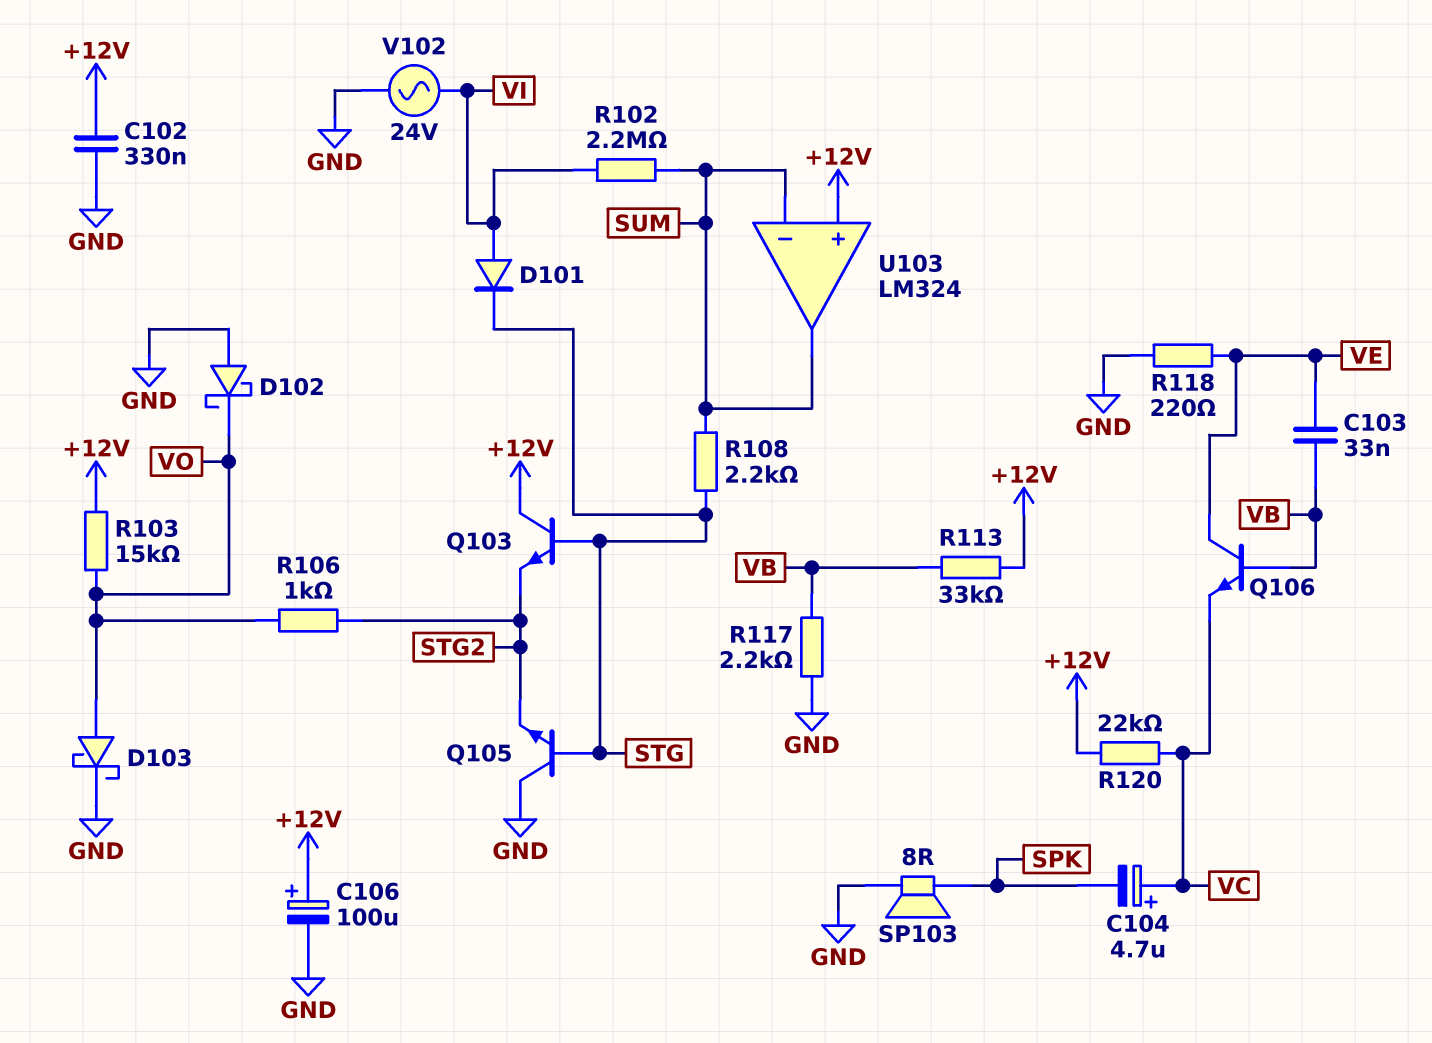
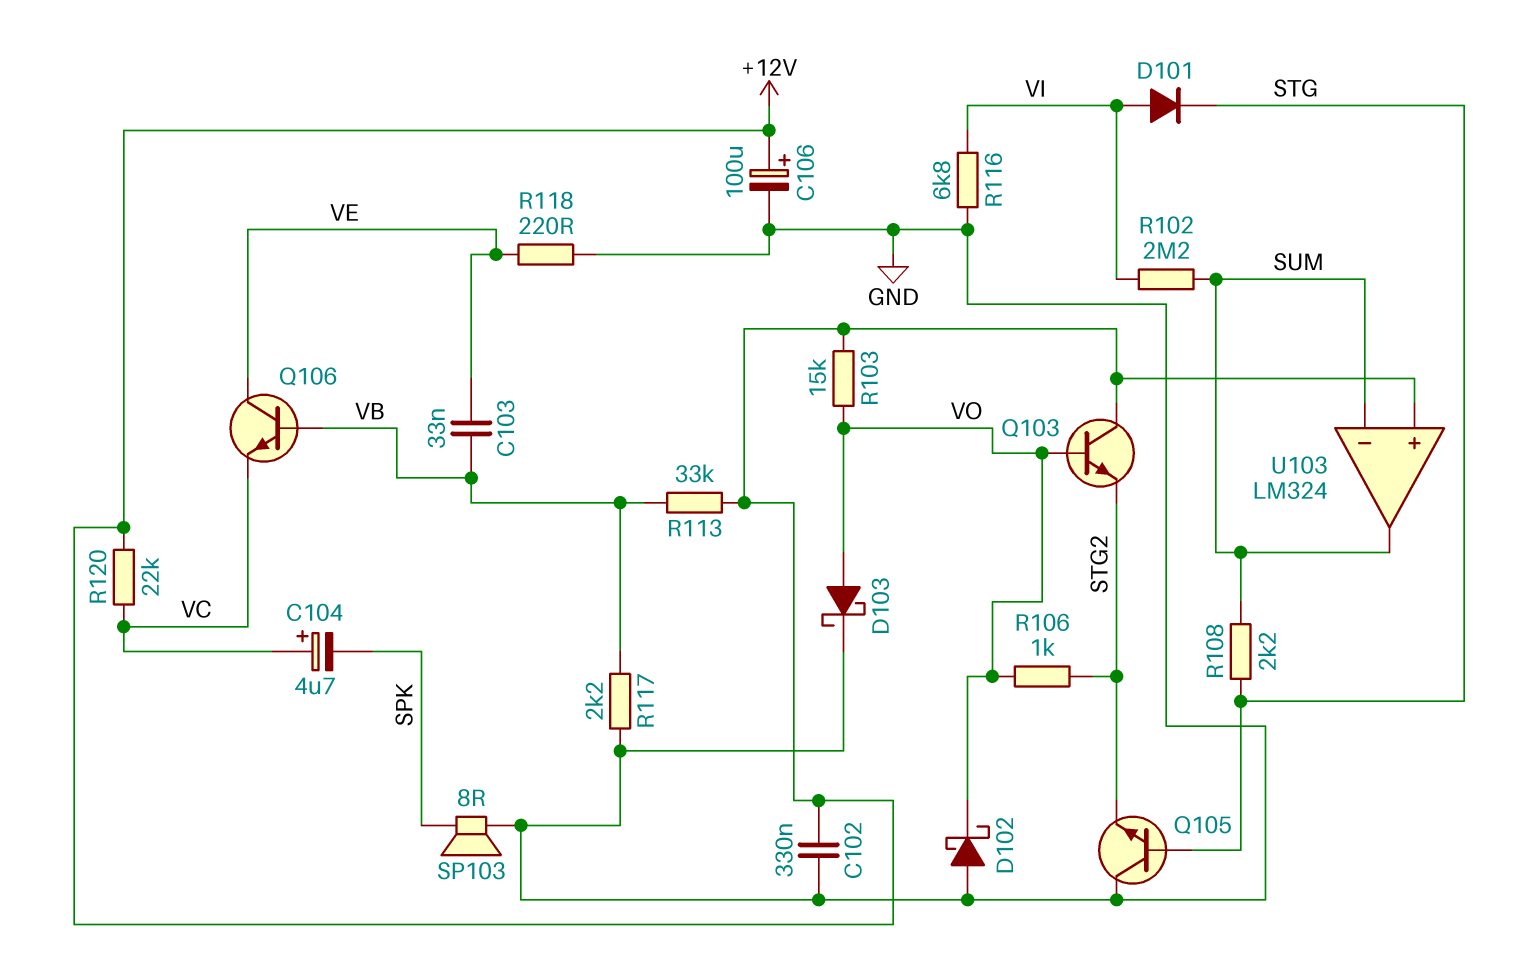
Q103: NPN (B STG, C +12V, E STG2) -> NPN (B VO, C +12V, E STG2)
R116: none -> 6.8k (GND, VI)
V102: AC 24V (GND, VI) -> none

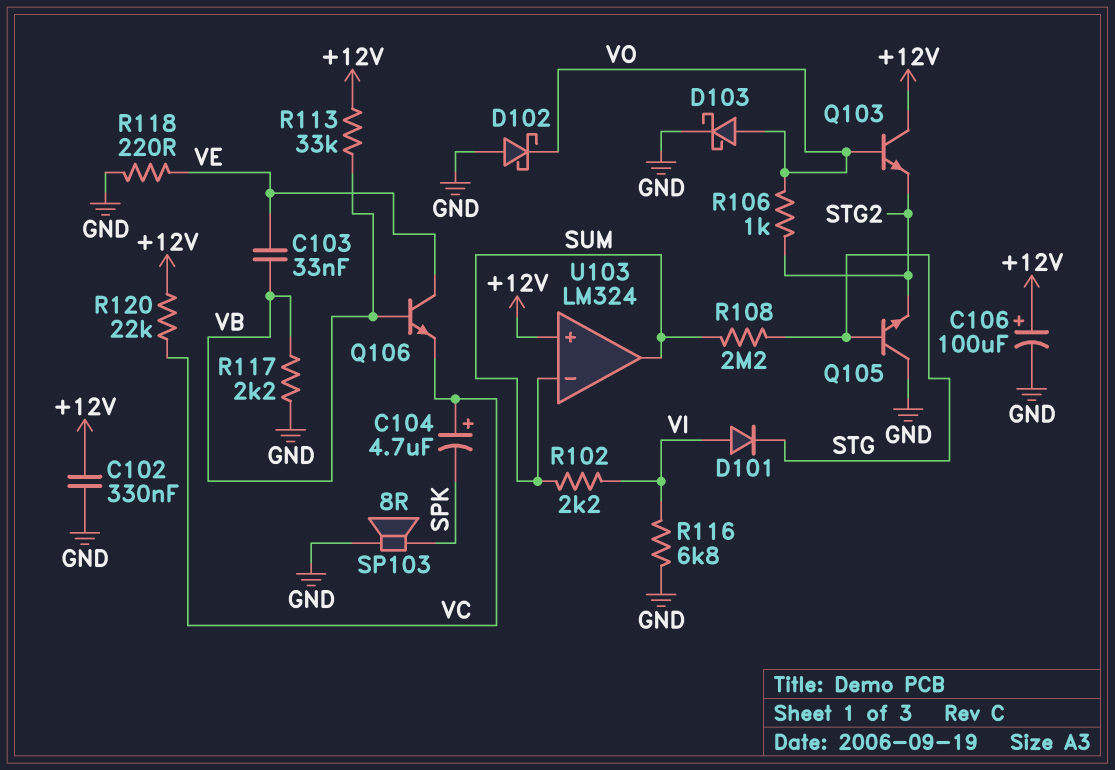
R102: 2.2M (SUM, VI) -> 2.2k (SUM, VI)
R103: 15k (+12V, VO) -> none
R108: 2.2k (STG, SUM) -> 2.2M (STG, SUM)

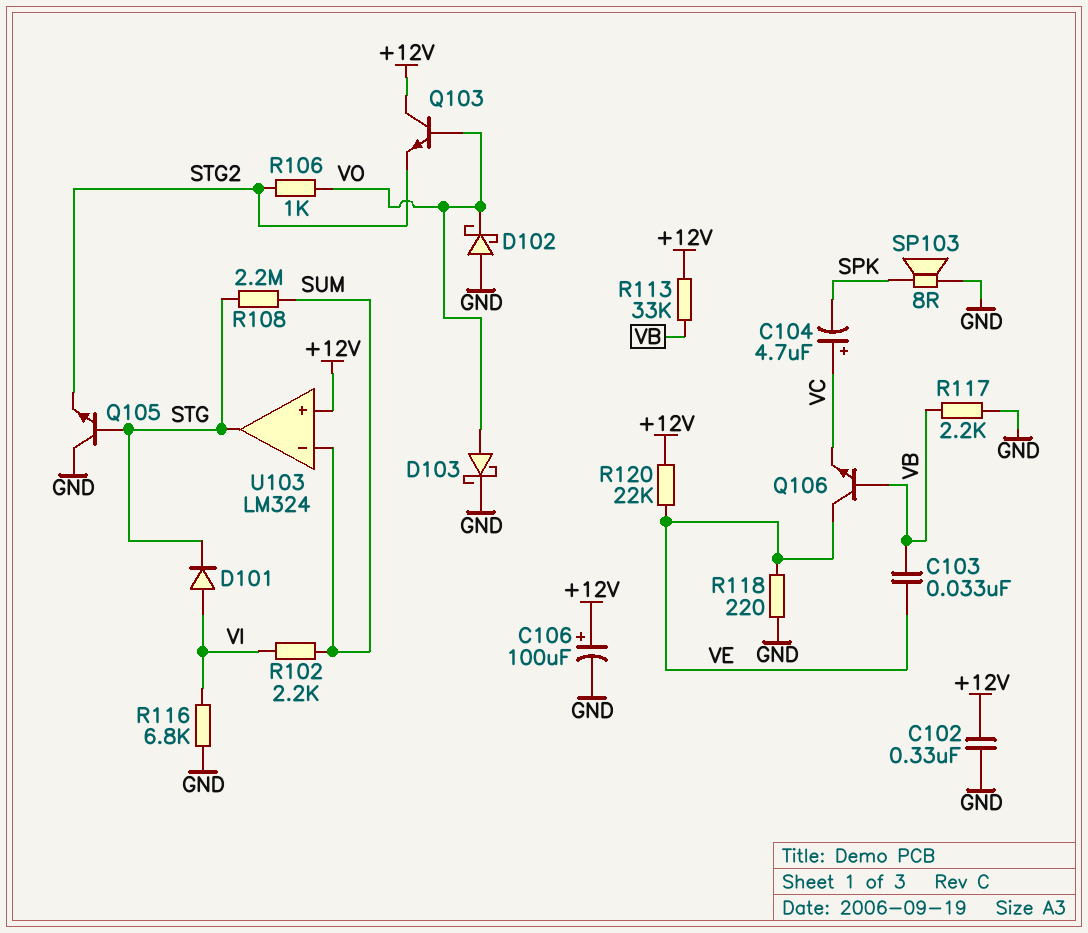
R120: 22k (+12V, VC) -> 22k (+12V, VE)
U103 pin out: SUM -> STG

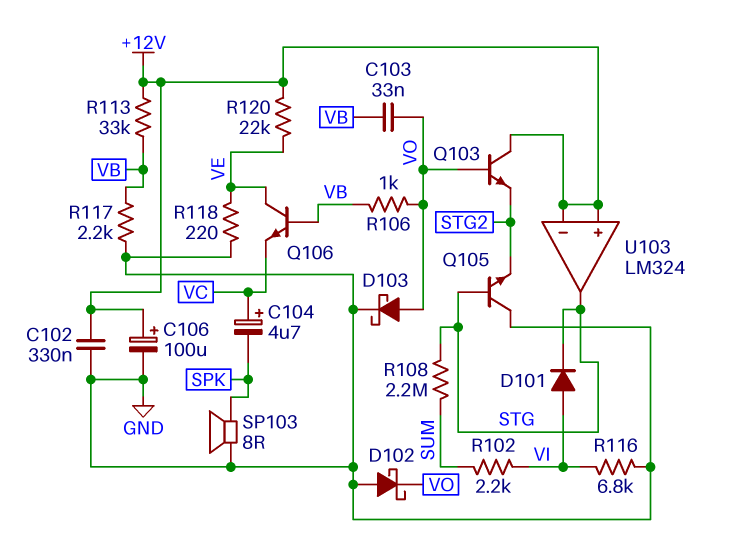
C103: 33nF (VB, VE) -> 33nF (VB, VO)
R106: 1k (STG2, VO) -> 1k (VB, VO)
U103 pin in-: SUM -> +12V

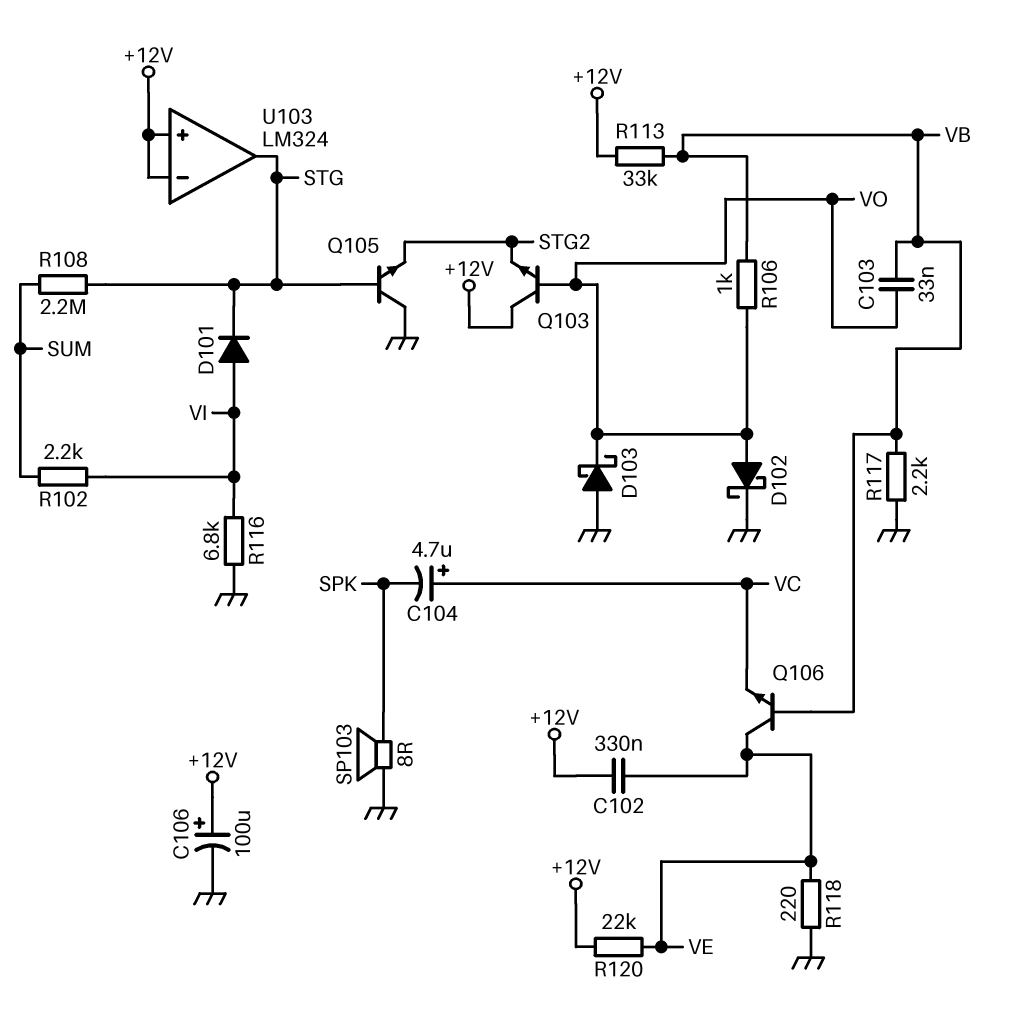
C102: 330nF (+12V, GND) -> 330nF (+12V, VE)
D102: schottky (A GND, K VO) -> schottky (A VO, K GND)
D103: schottky (A VO, K GND) -> schottky (A GND, K VO)

